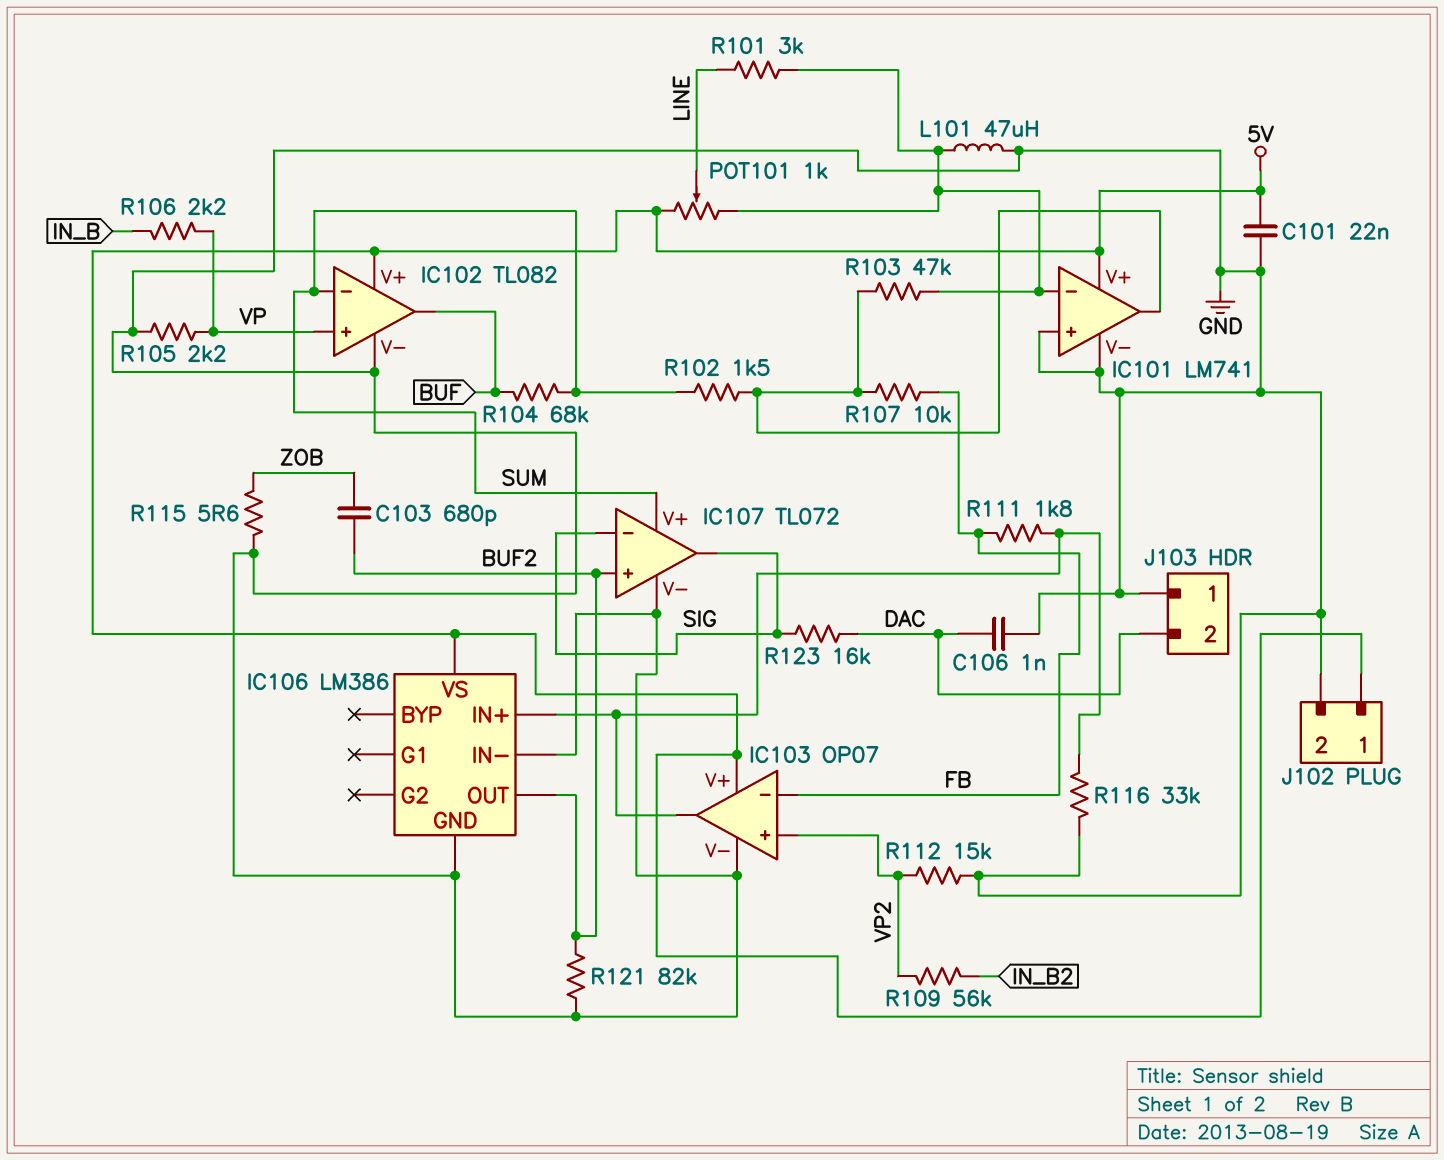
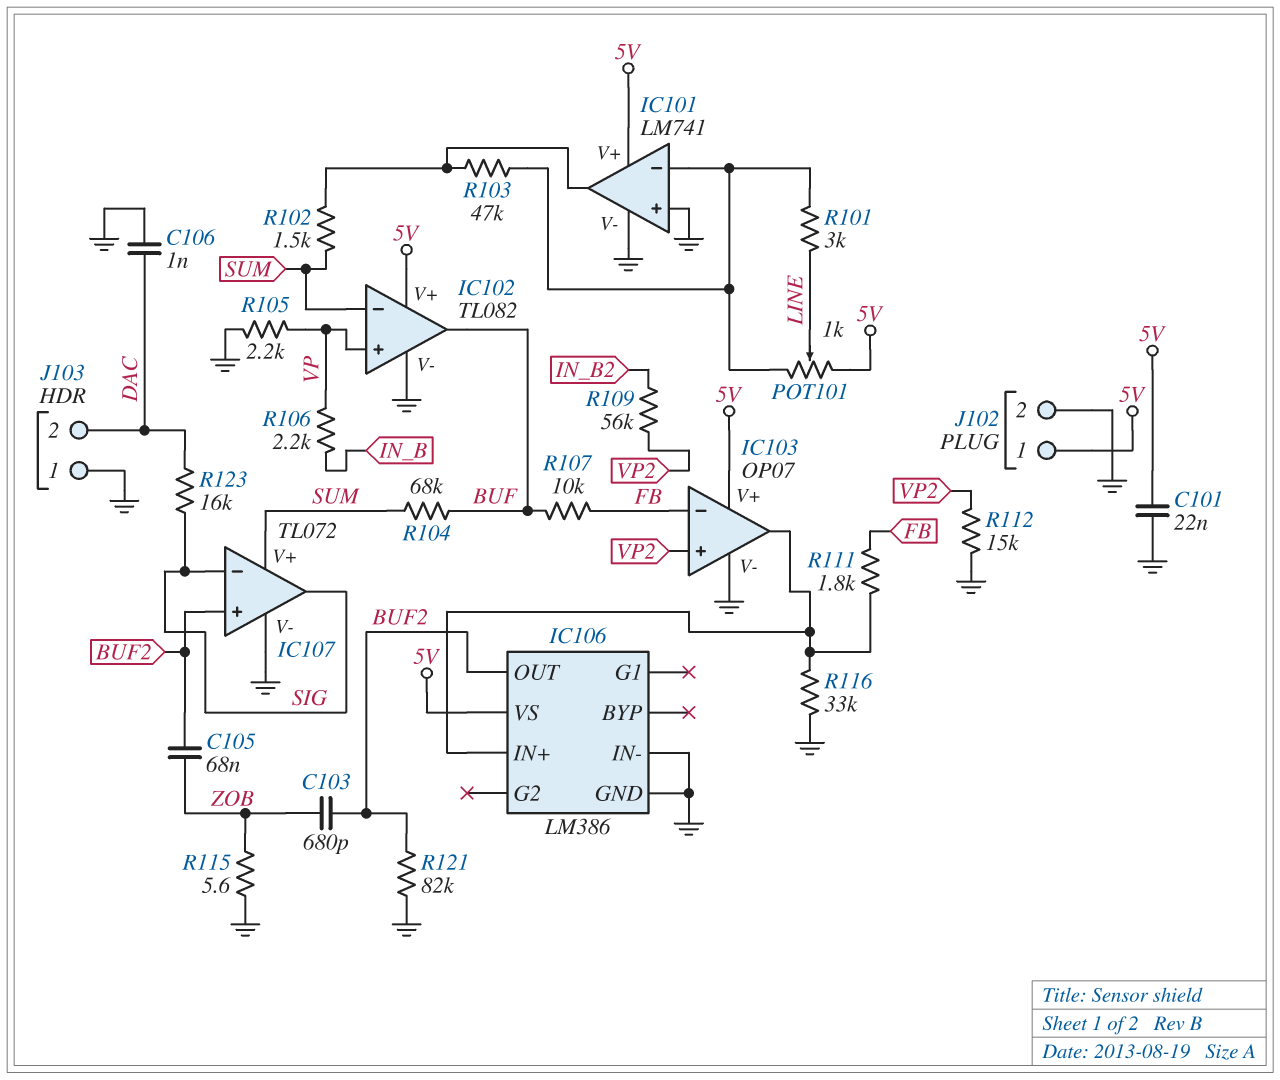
C105: none -> 68nF (BUF2, ZOB)
L101: 47uH (GND, IC101/in-) -> none
R107: 10k (FB, IC101/out) -> 10k (BUF, FB)

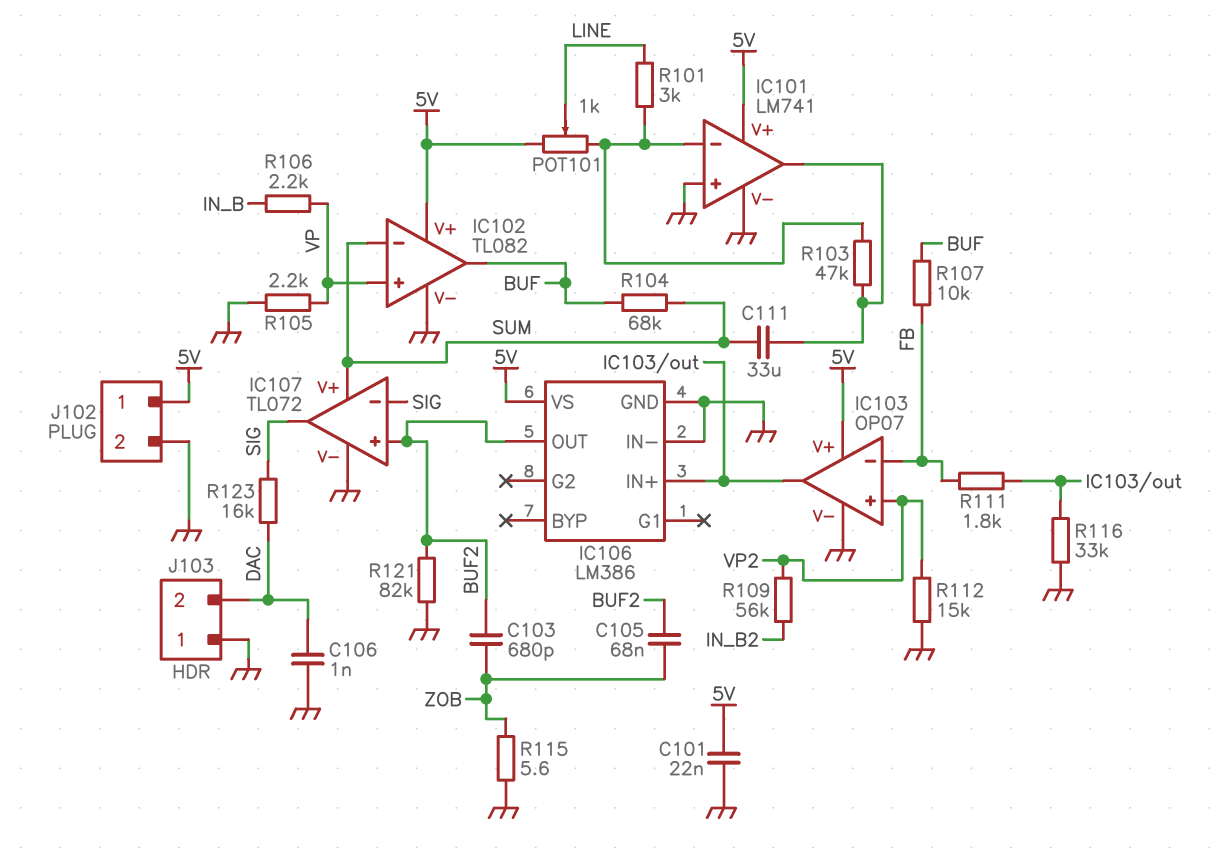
C111: none -> 33uF (IC101/out, SUM)
R102: 1.5k (IC101/out, SUM) -> none

